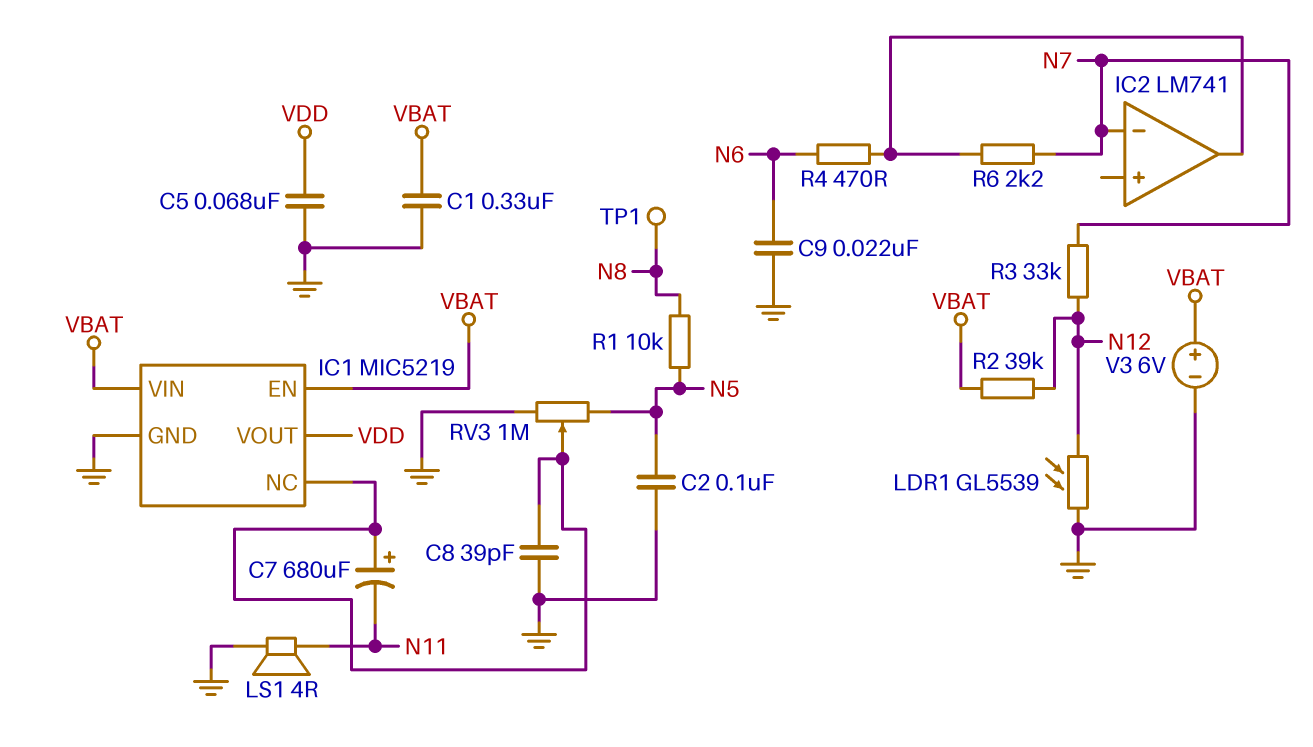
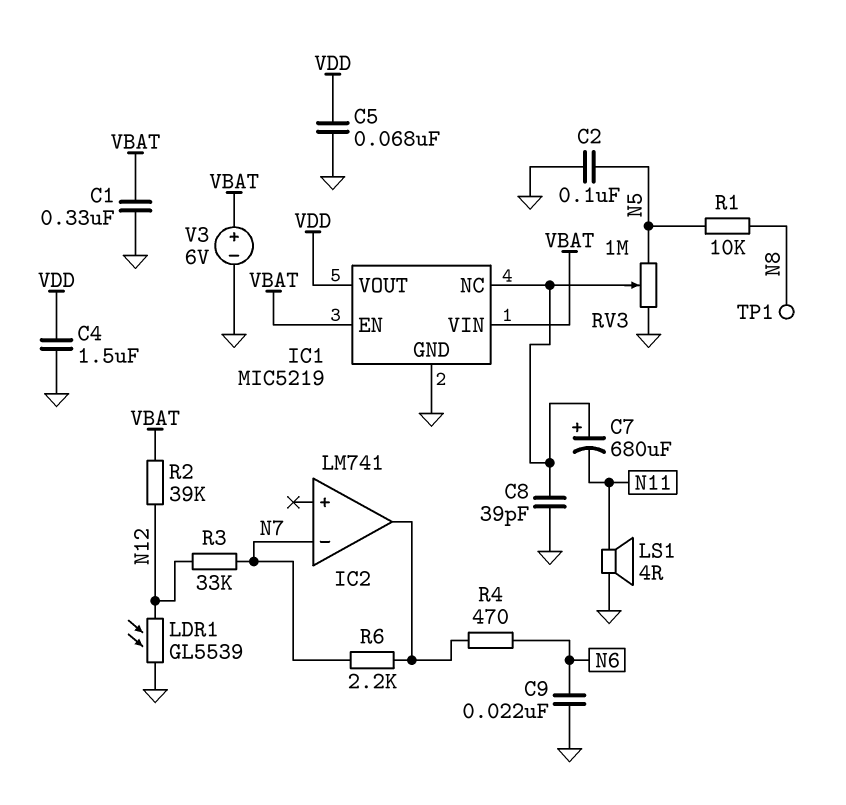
C4: none -> 1.5uF (GND, VDD)

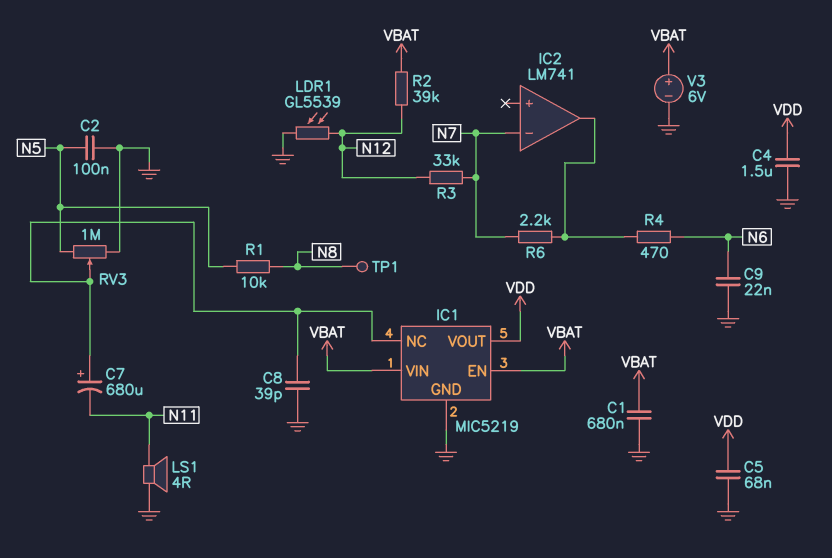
C1: 330nF (GND, VBAT) -> 680nF (GND, VBAT)

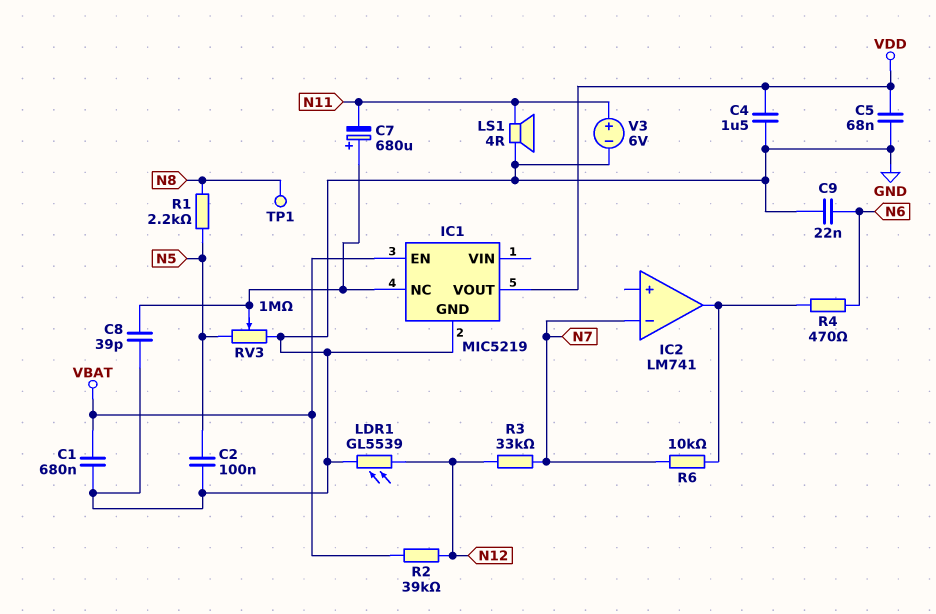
IC1 pin VIN: VBAT -> none
R1: 10k (N5, N8) -> 2.2k (N5, N8)
R6: 2.2k (IC2/out, N7) -> 10k (IC2/out, N7)
V3: 6V (plus VBAT, minus GND) -> 6V (plus N11, minus GND)

